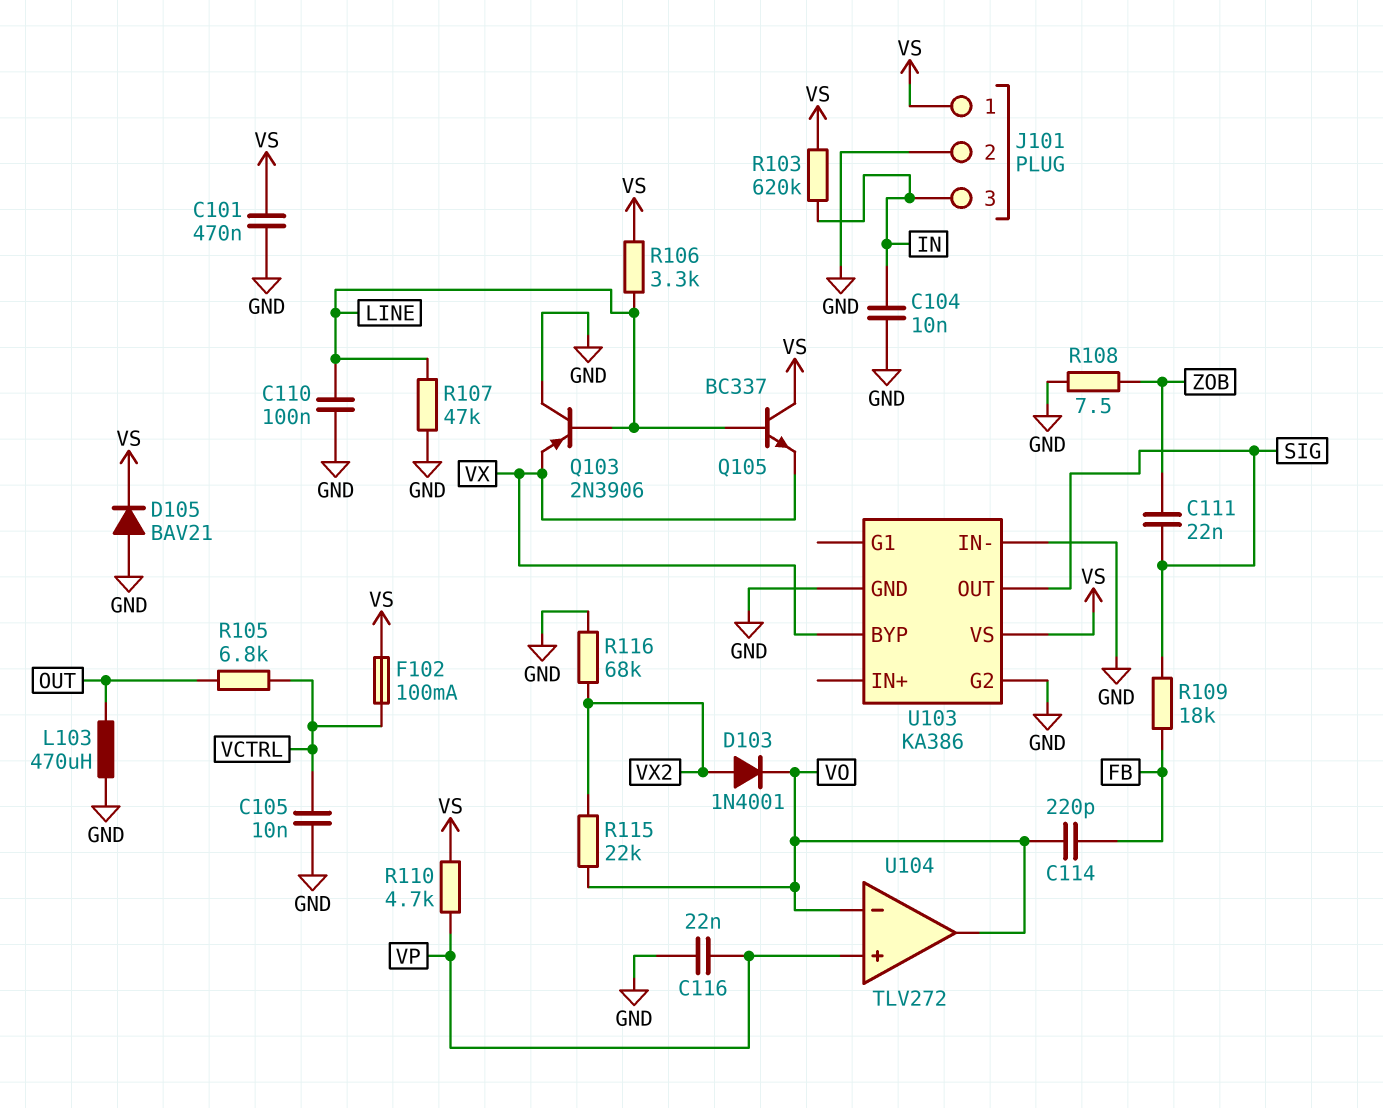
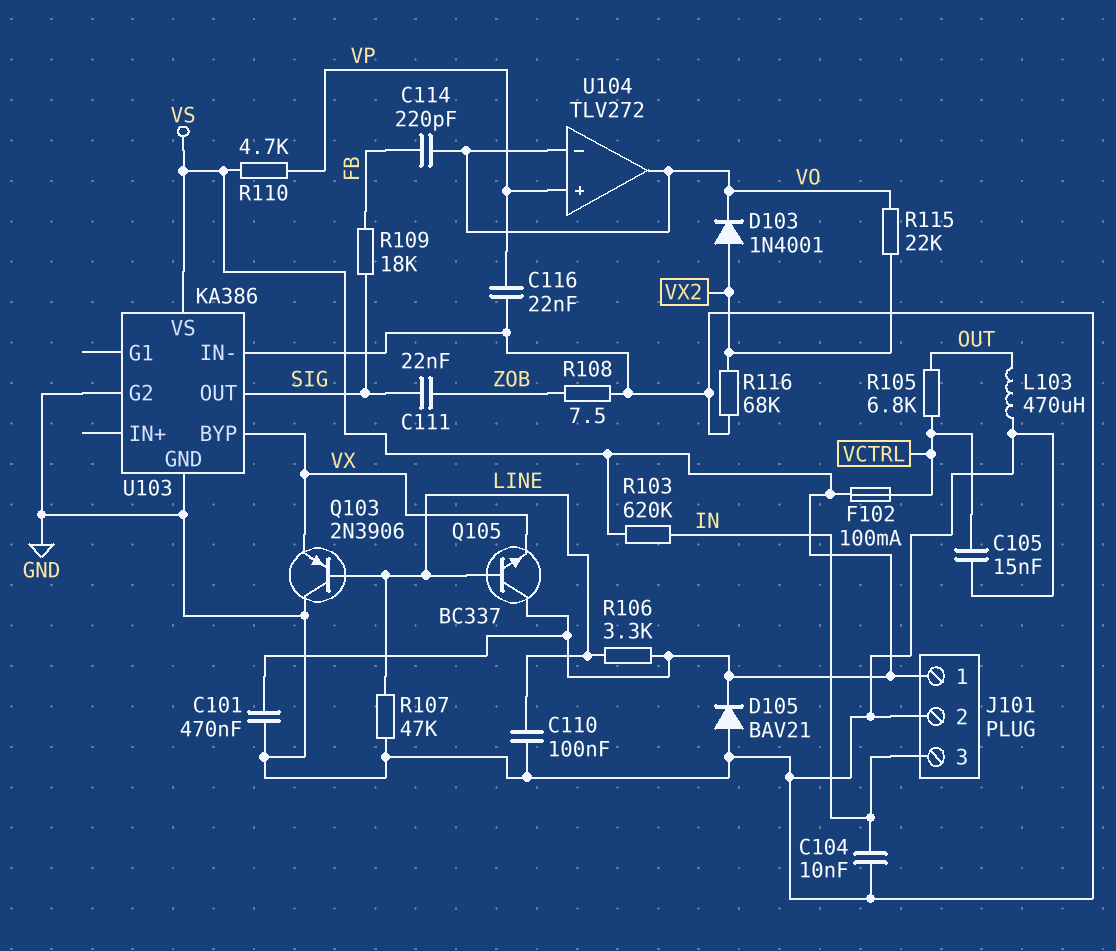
C105: 10nF (GND, VCTRL) -> 15nF (GND, VCTRL)

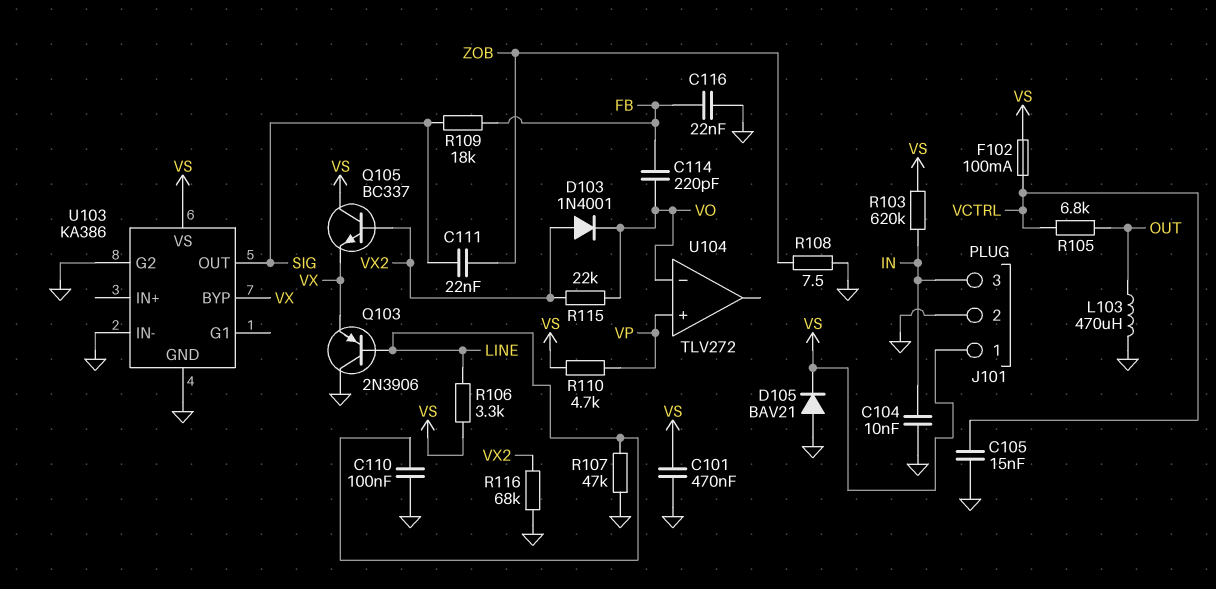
C116: 22nF (GND, VP) -> 22nF (FB, GND)
Q105: NPN BC337 (B LINE, C VS, E VX) -> NPN BC337 (B VX2, C VS, E VX)
U104 pin out: VO -> none

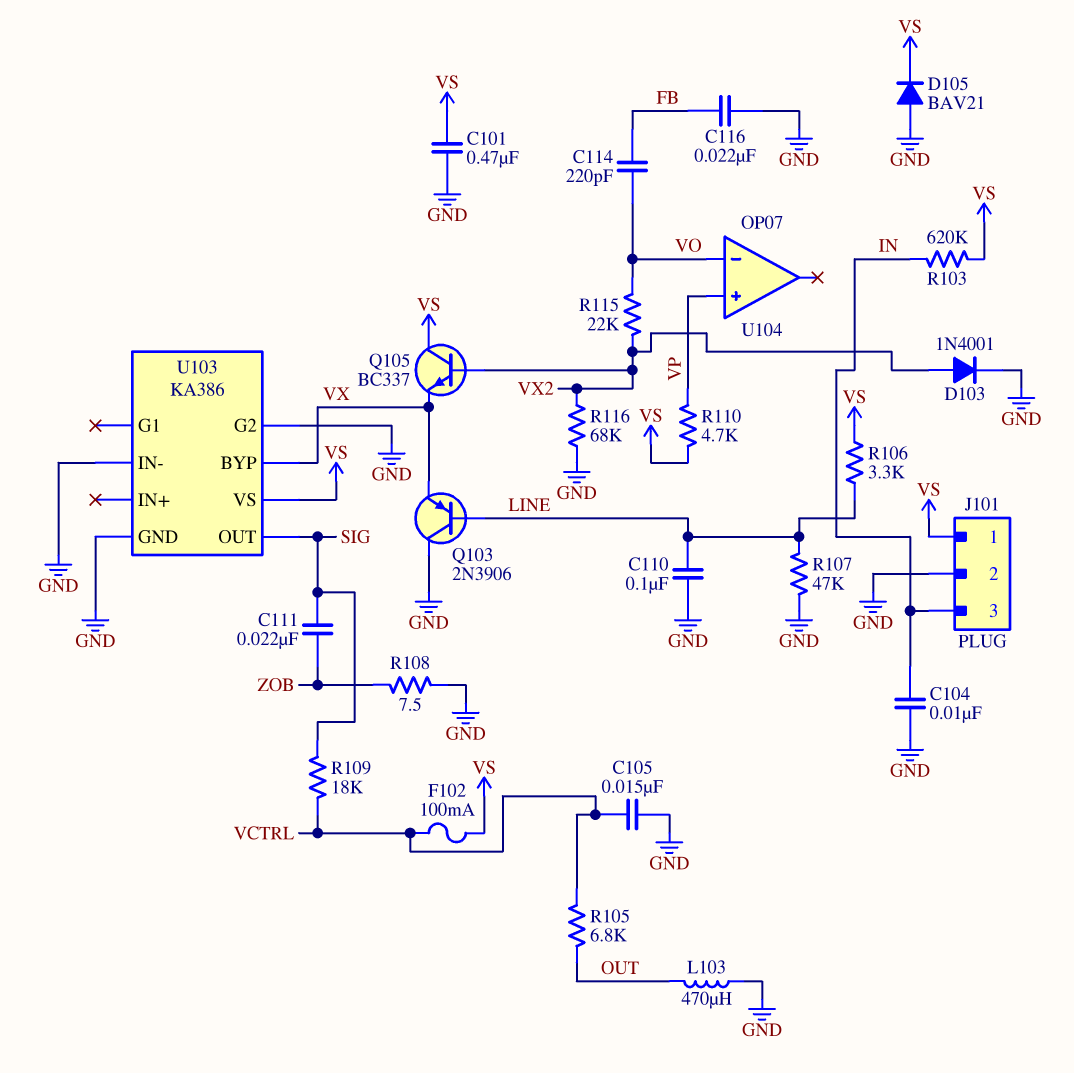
D103: diode 1N4001 (A VX2, K VO) -> diode 1N4001 (A VX2, K GND)
R109: 18k (FB, SIG) -> 18k (SIG, VCTRL)
U104: TLV272 -> OP07

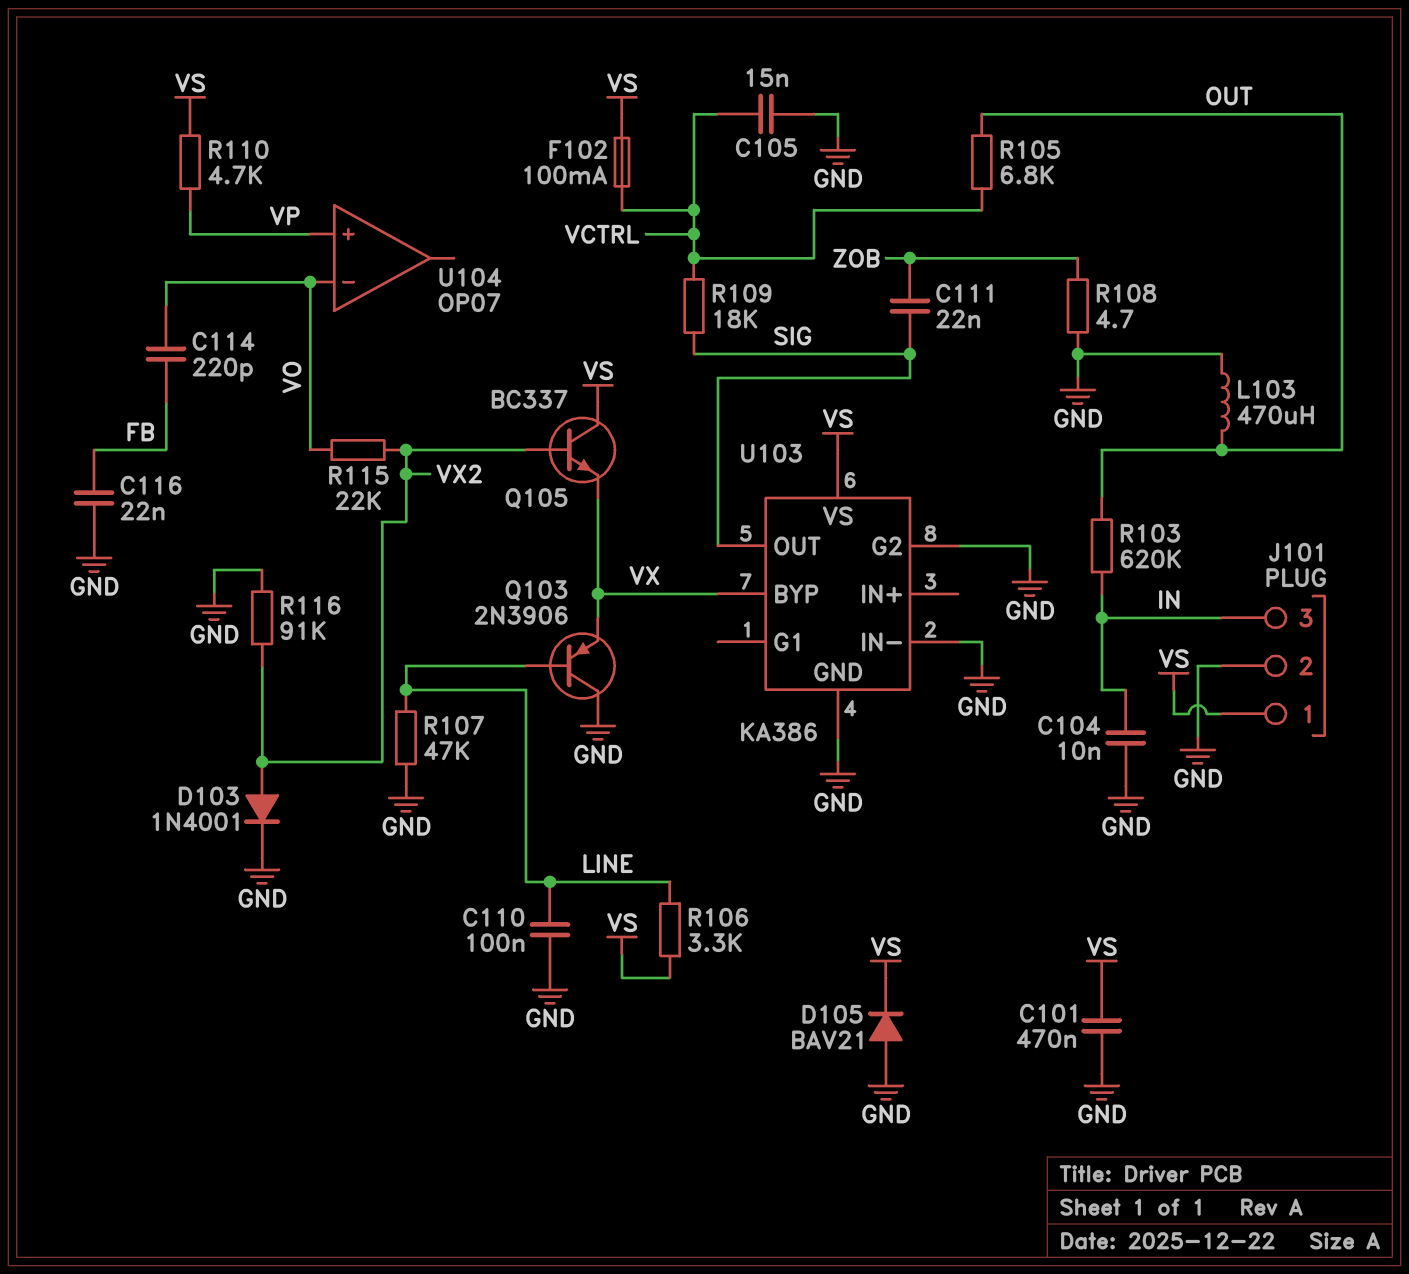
R103: 620k (IN, VS) -> 620k (IN, OUT)
R108: 7.5 (GND, ZOB) -> 4.7 (GND, ZOB)
R116: 68k (GND, VX2) -> 91k (GND, VX2)

